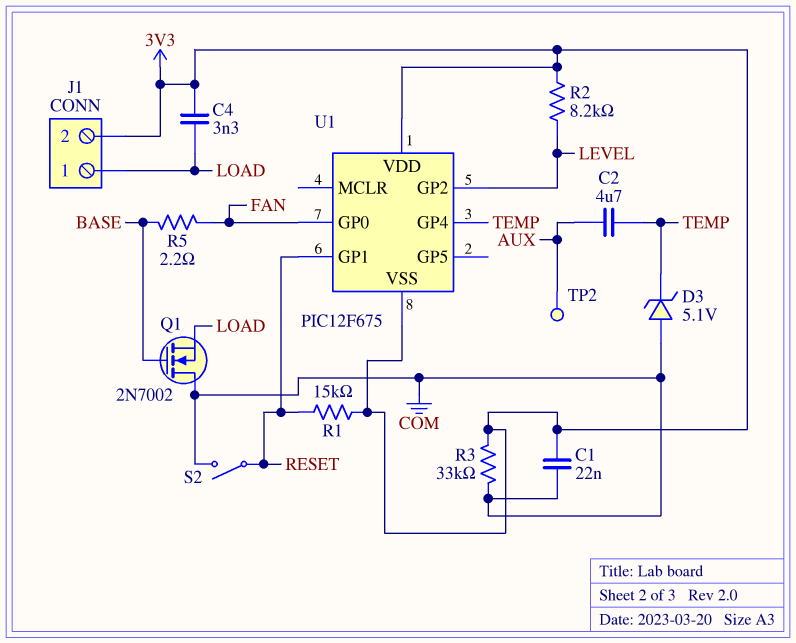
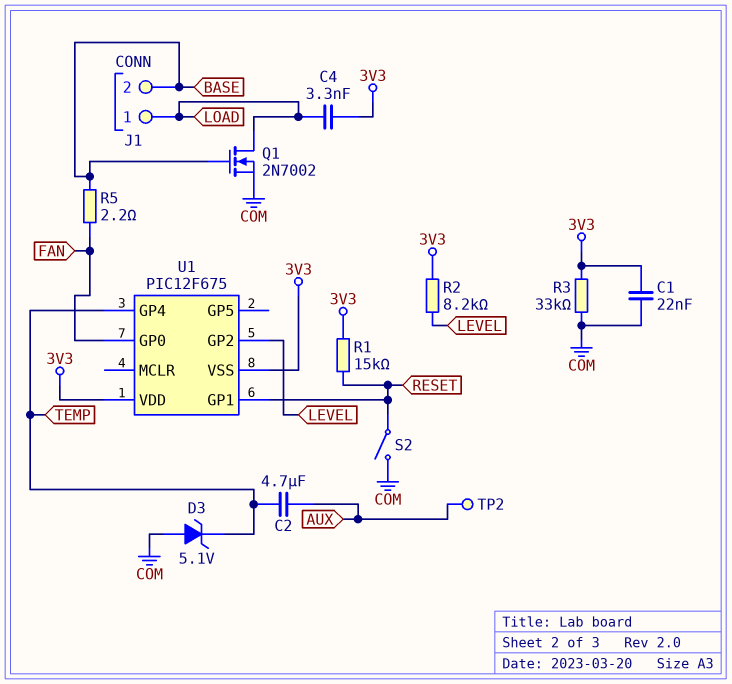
J1 pin 2: 3V3 -> BASE
Q1: NMOS 2N7002 (G BASE, D COM, S LOAD) -> NMOS 2N7002 (G BASE, D LOAD, S COM)

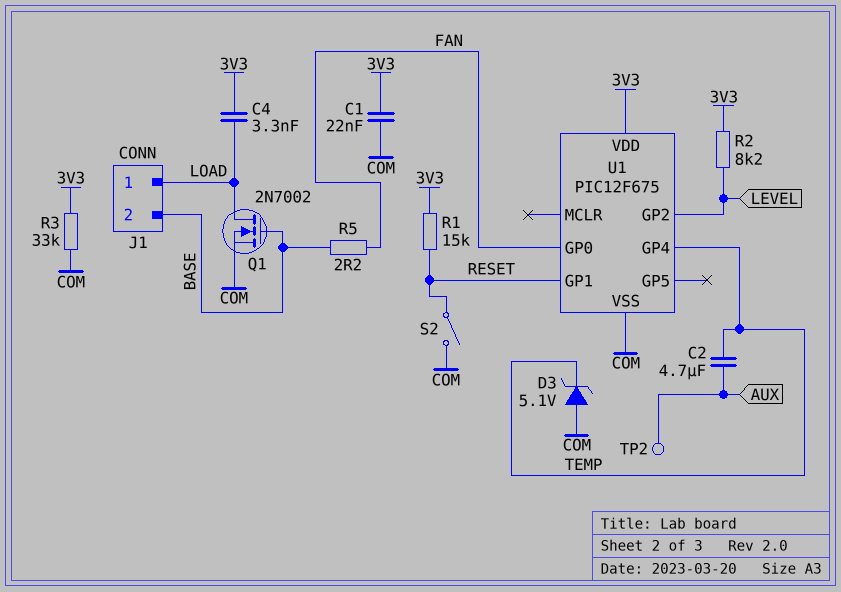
U1 pin VSS: 3V3 -> COM

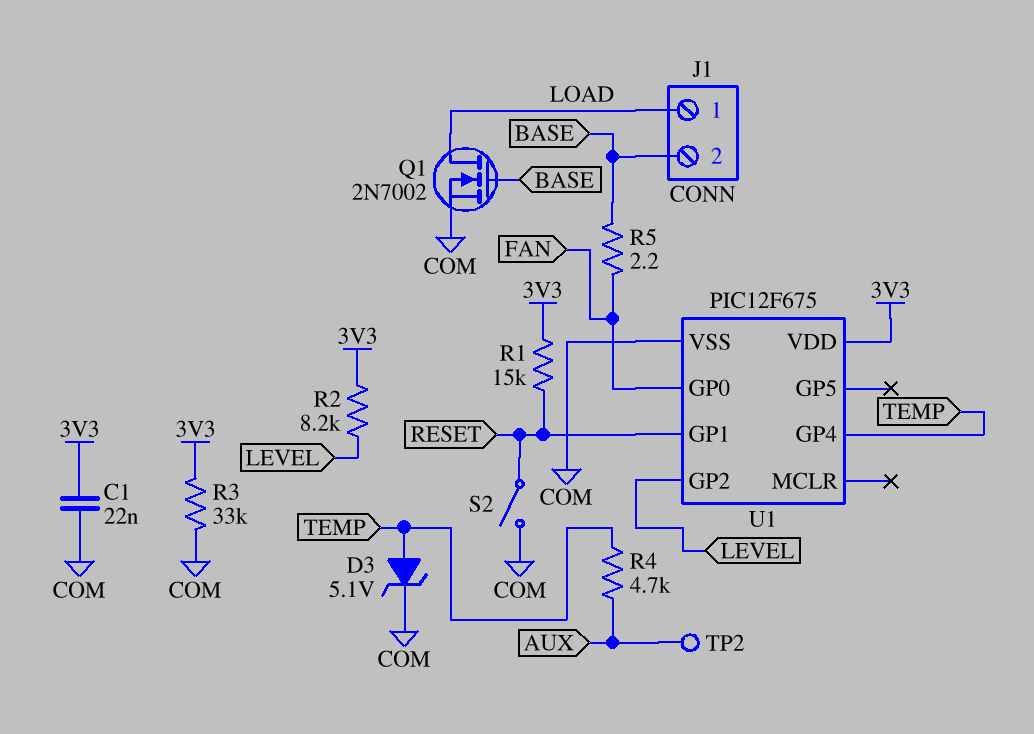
C2: 4.7uF (AUX, TEMP) -> none
C4: 3.3nF (3V3, LOAD) -> none
D3: zener 5.1V (A COM, K TEMP) -> zener 5.1V (A TEMP, K COM)
R4: none -> 4.7k (AUX, TEMP)

